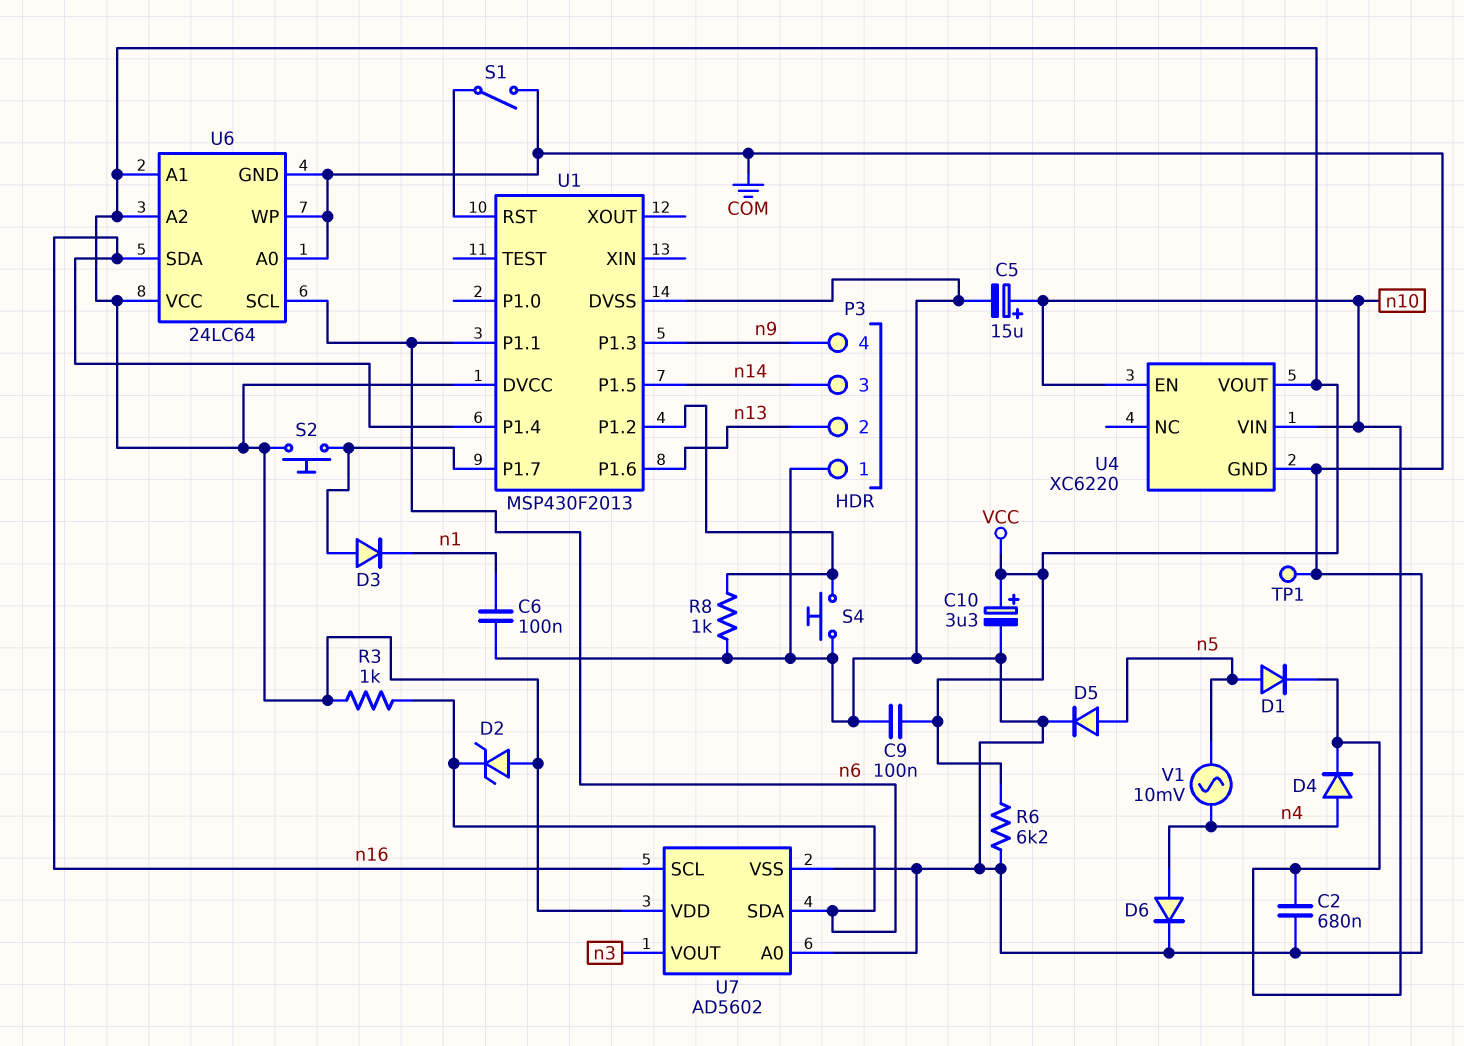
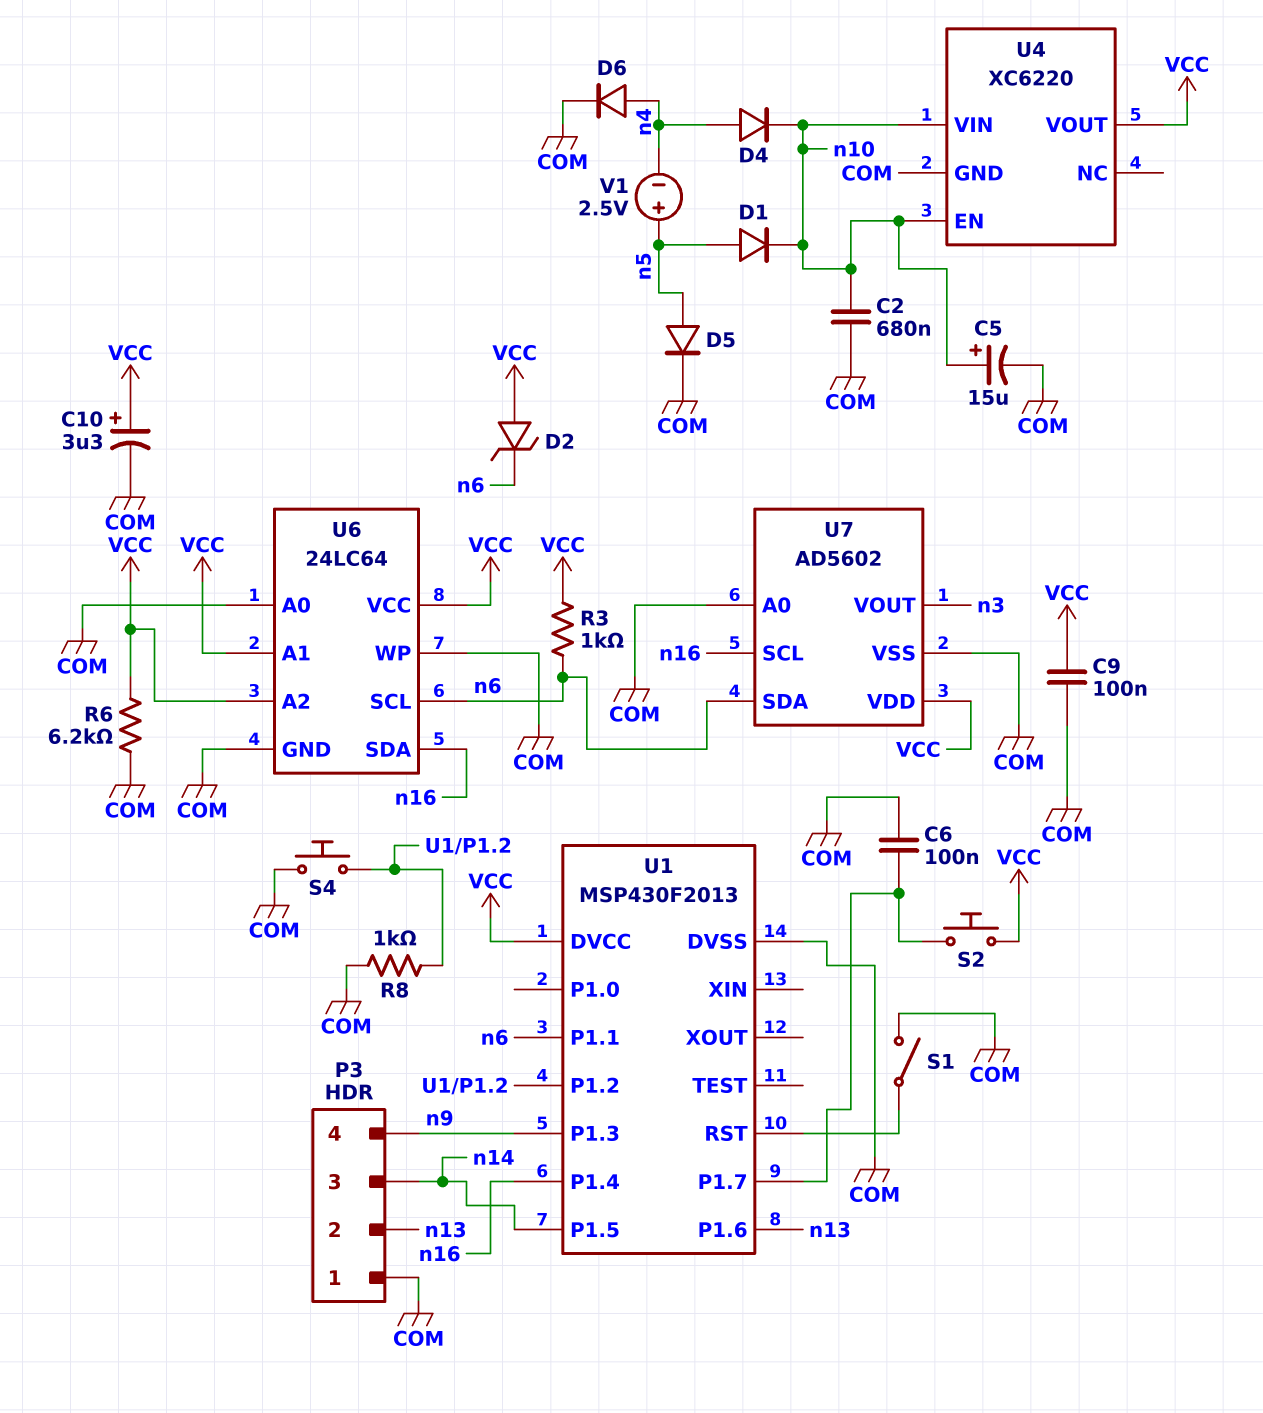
C6: 100nF (COM, n1) -> 100nF (COM, U1/P1.7)
D3: diode (A U1/P1.7, K n1) -> none
TP1: test point (COM) -> none
V1: AC 10mV (n4, n5) -> 2.5V (plus n5, minus n4)

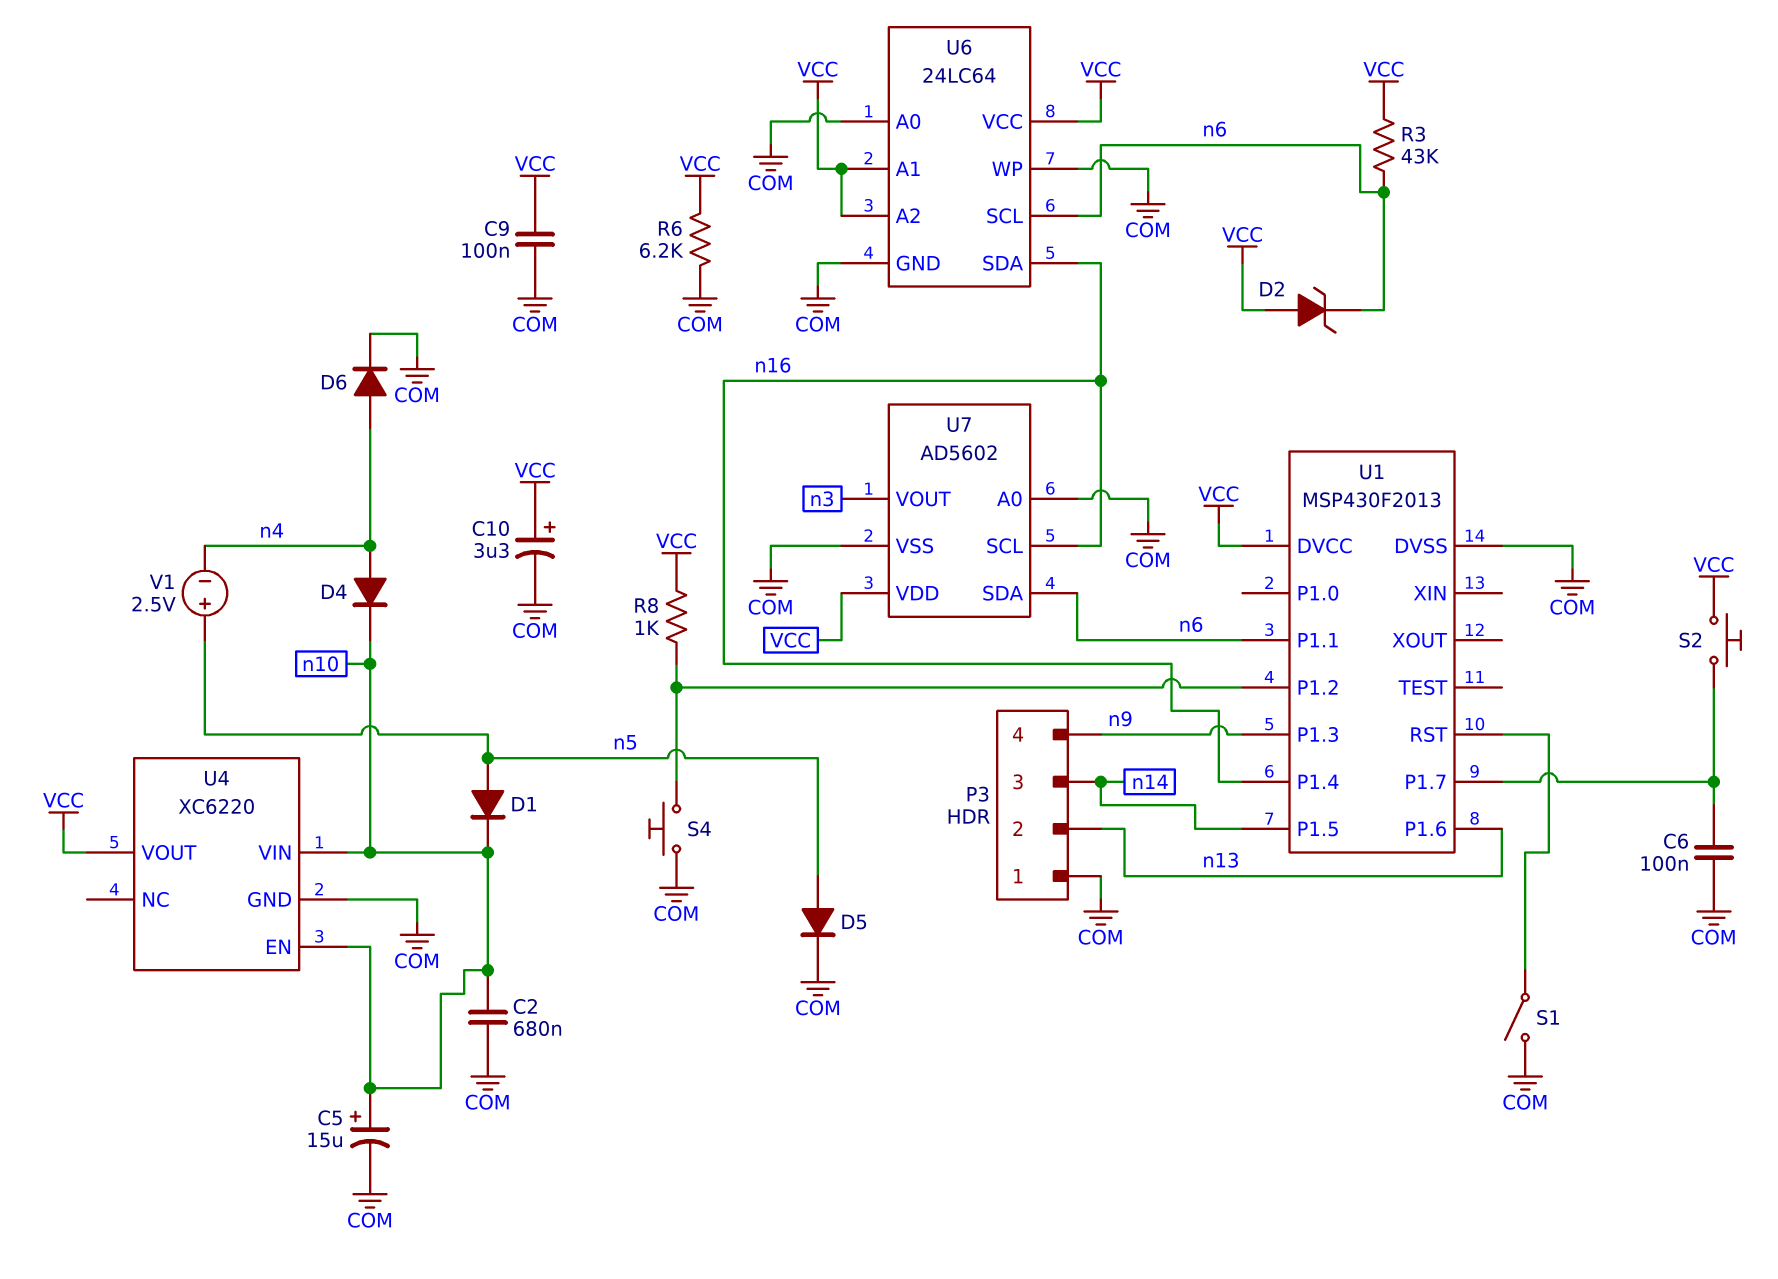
R3: 1k (VCC, n6) -> 43k (VCC, n6)
R8: 1k (COM, U1/P1.2) -> 1k (U1/P1.2, VCC)

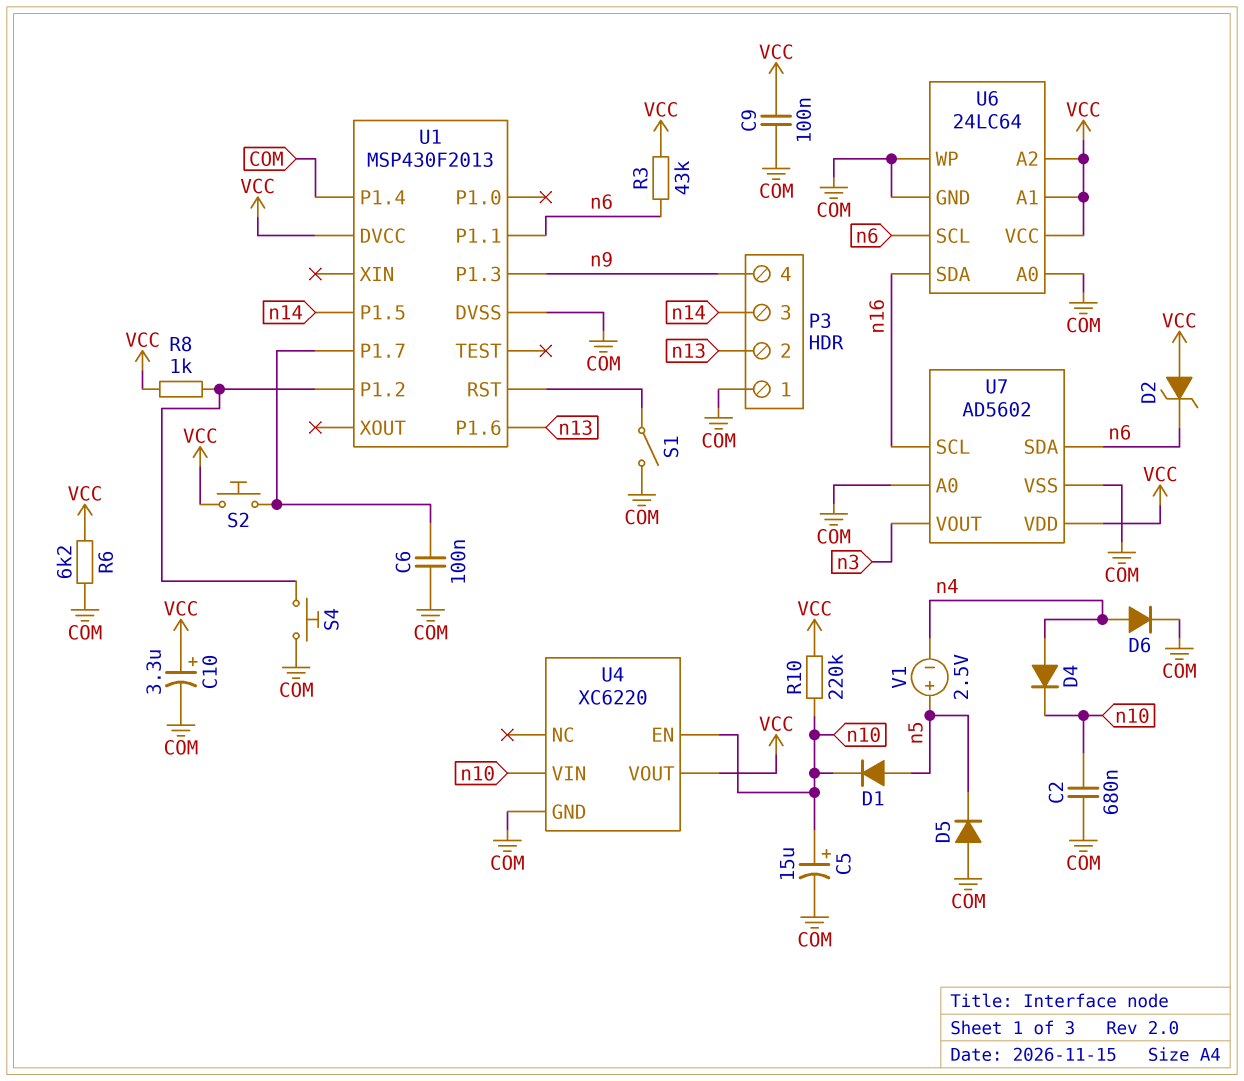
D5: diode (A n5, K COM) -> diode (A COM, K n5)
R10: none -> 220k (VCC, n10)
U1 pin P1.4: n16 -> COM

